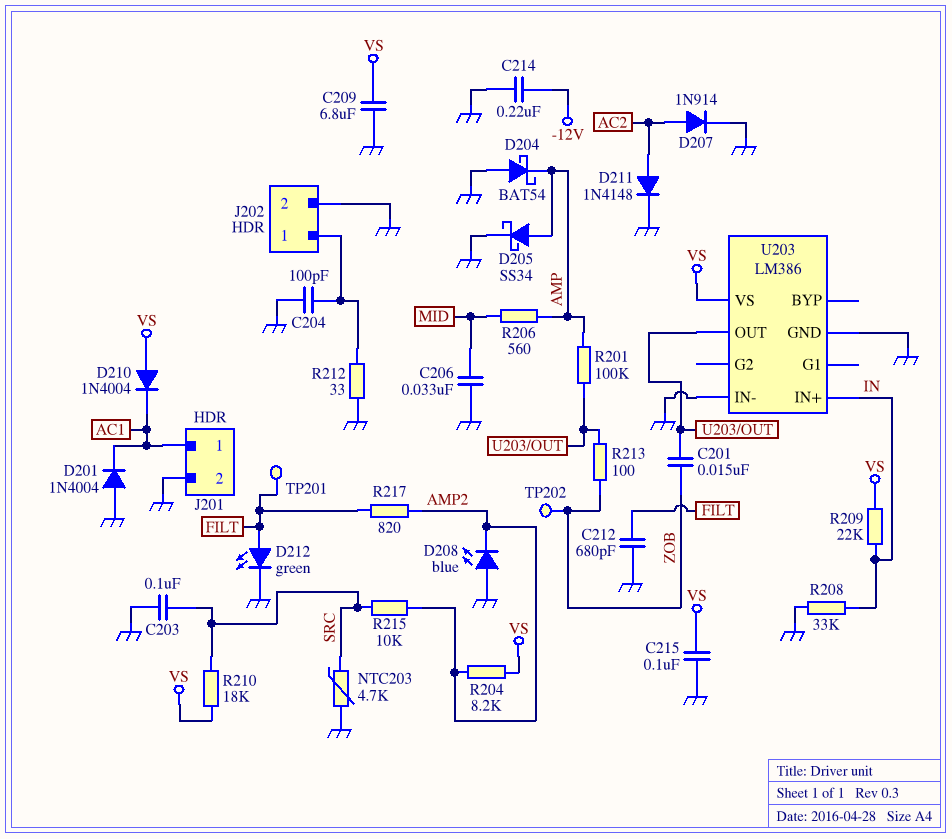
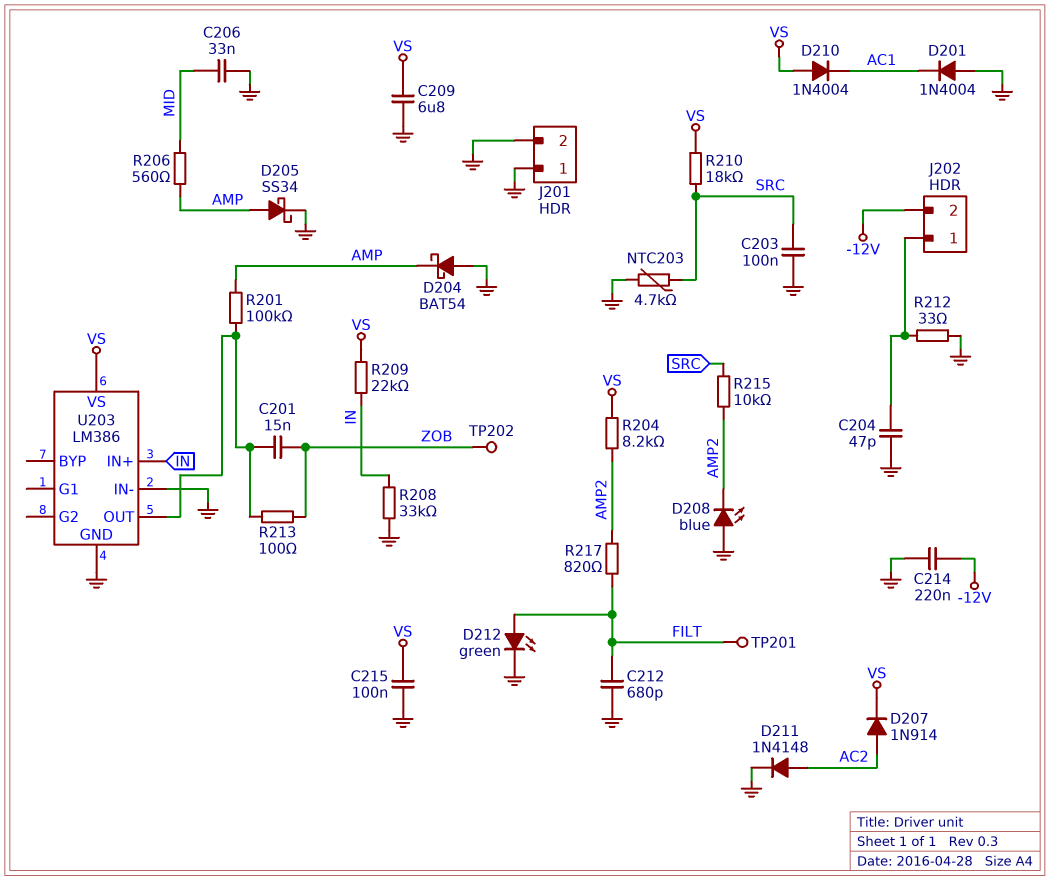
C204: 100pF (GND, J202/1) -> 47pF (GND, J202/1)
D207: diode 1N914 (A AC2, K GND) -> diode 1N914 (A AC2, K VS)
J201 pin 1: AC1 -> GND
J202 pin 2: GND -> -12V

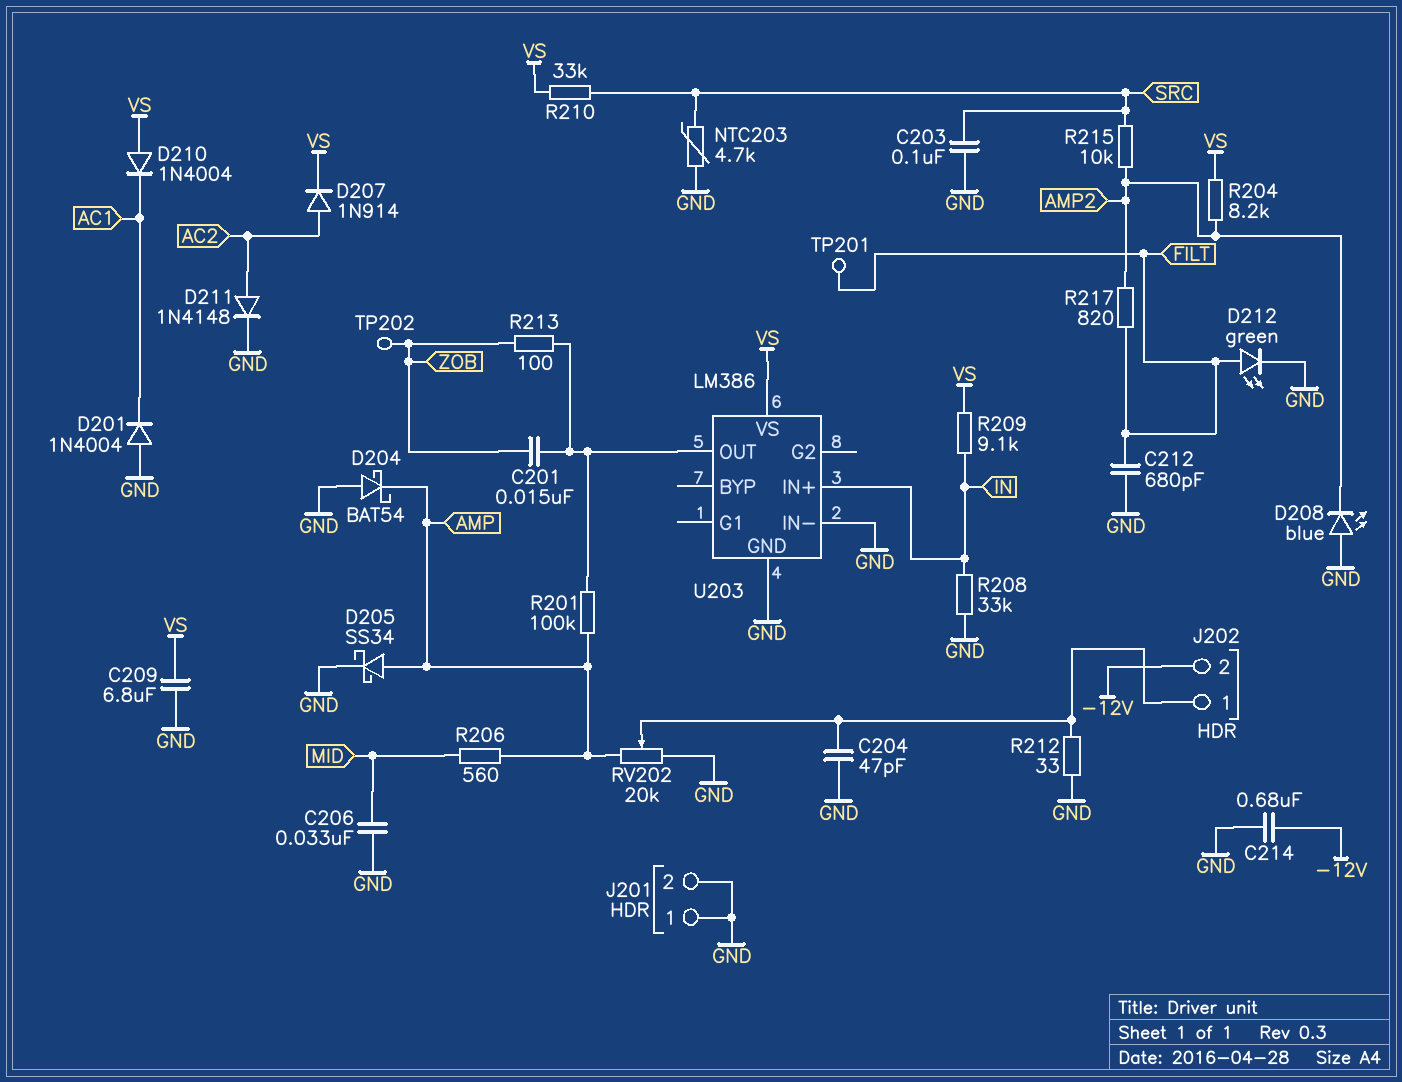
C214: 220nF (-12V, GND) -> 680nF (-12V, GND)
C215: 100nF (GND, VS) -> none
R209: 22k (IN, VS) -> 9.1k (IN, VS)
R210: 18k (SRC, VS) -> 33k (SRC, VS)
RV202: none -> 20k (AMP, GND, wiper J202/1)

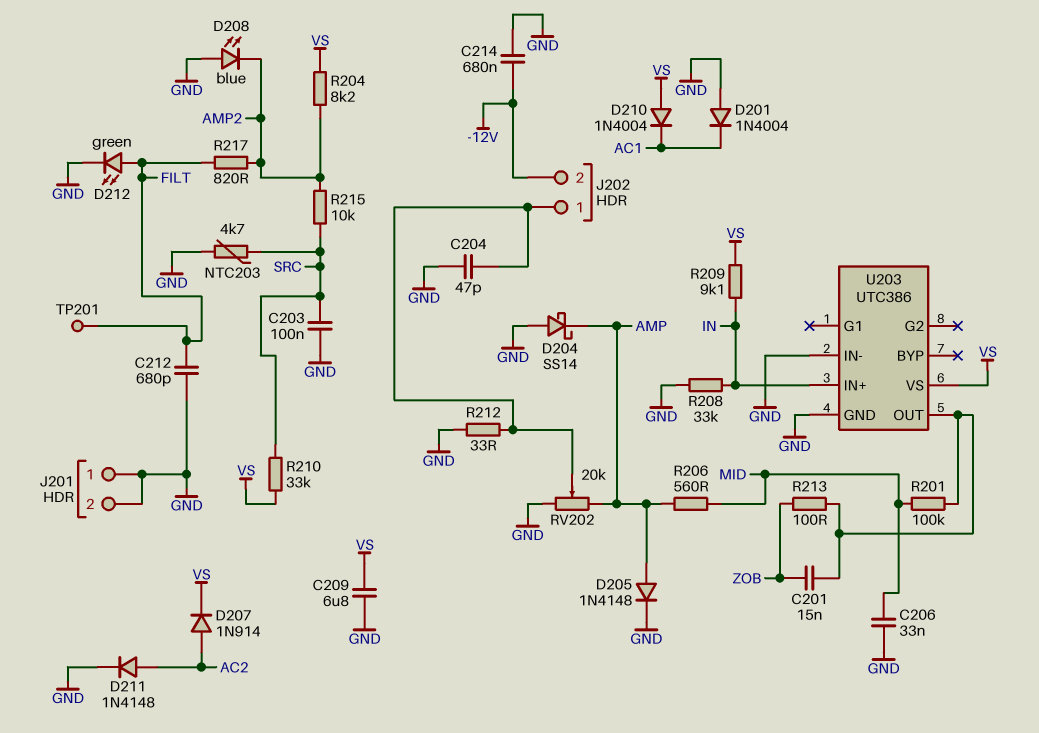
D204: schottky BAT54 (A GND, K AMP) -> schottky SS14 (A GND, K AMP)
D205: schottky SS34 (A AMP, K GND) -> diode 1N4148 (A AMP, K GND)
R201: 100k (AMP, U203/OUT) -> 100k (MID, U203/OUT)
TP202: test point (ZOB) -> none
U203: LM386 -> UTC386

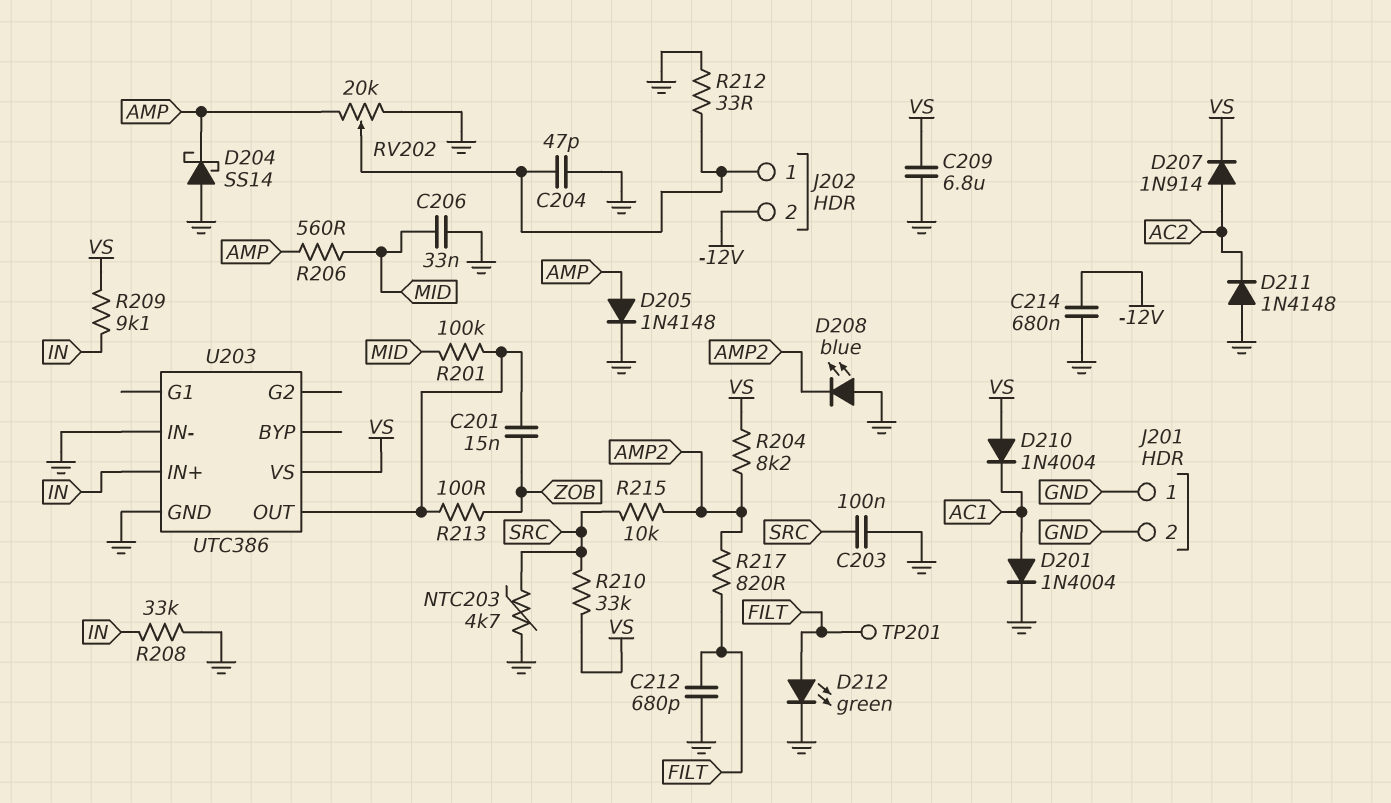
D201: diode 1N4004 (A GND, K AC1) -> diode 1N4004 (A AC1, K GND)
D211: diode 1N4148 (A AC2, K GND) -> diode 1N4148 (A GND, K AC2)

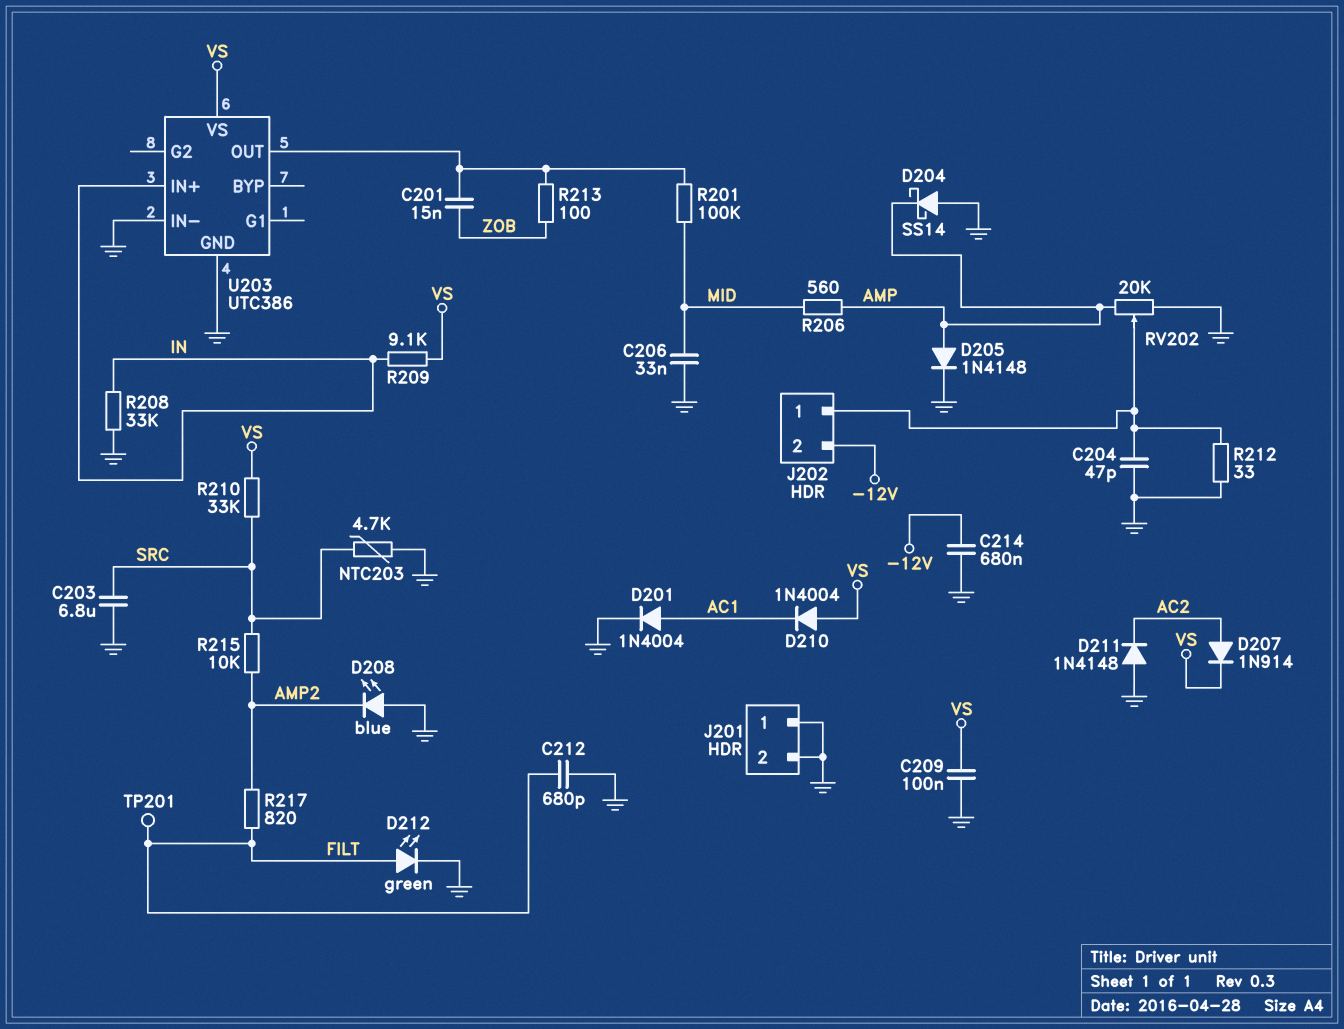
C203: 100nF (GND, SRC) -> 6.8uF (GND, SRC)
C209: 6.8uF (GND, VS) -> 100nF (GND, VS)
R204: 8.2k (AMP2, VS) -> none

